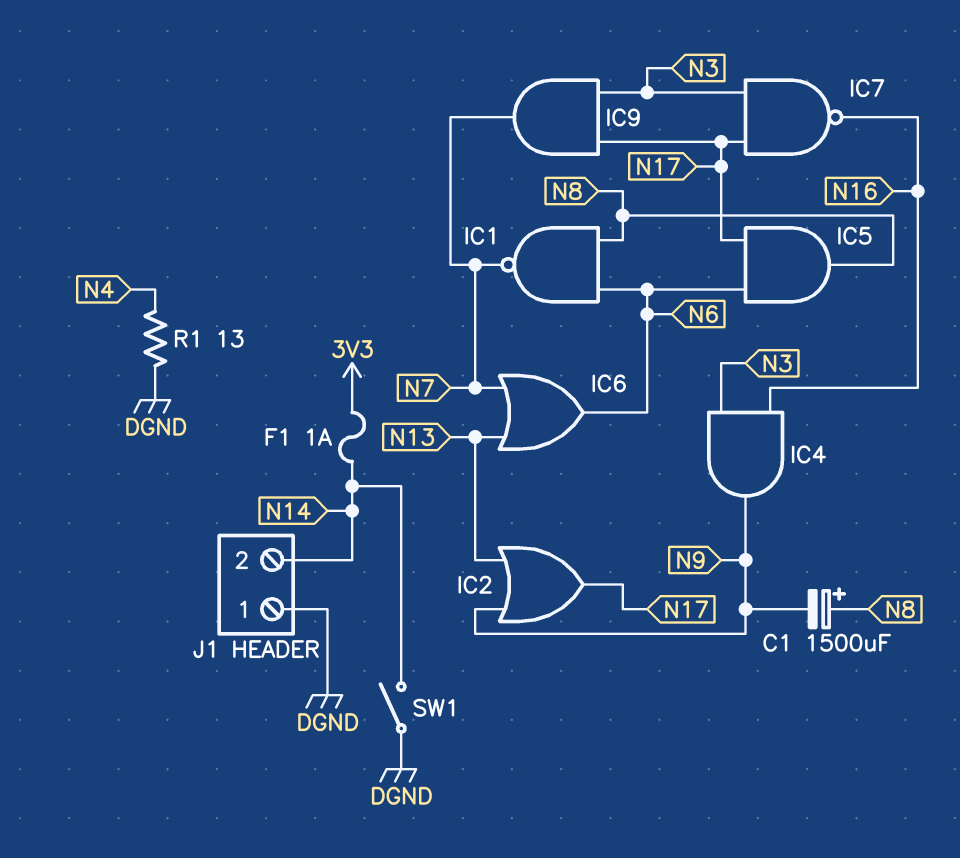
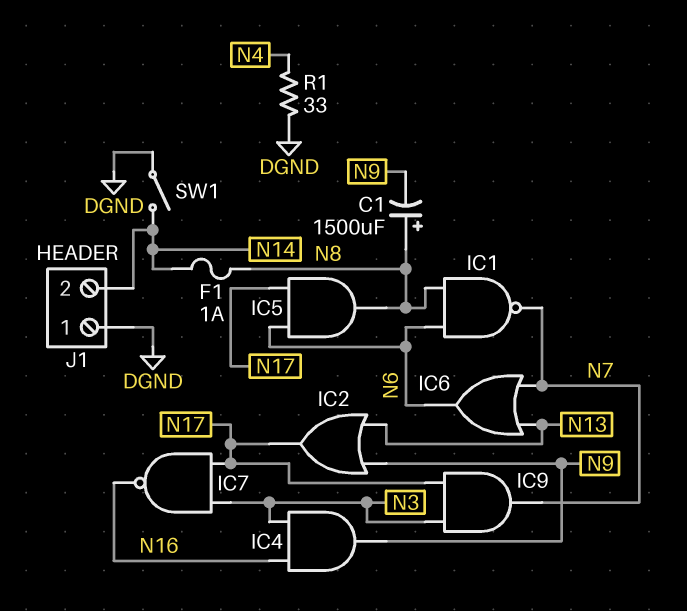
F1: 1A (3V3, N14) -> 1A (N8, N14)
R1: 13 (DGND, N4) -> 33 (DGND, N4)

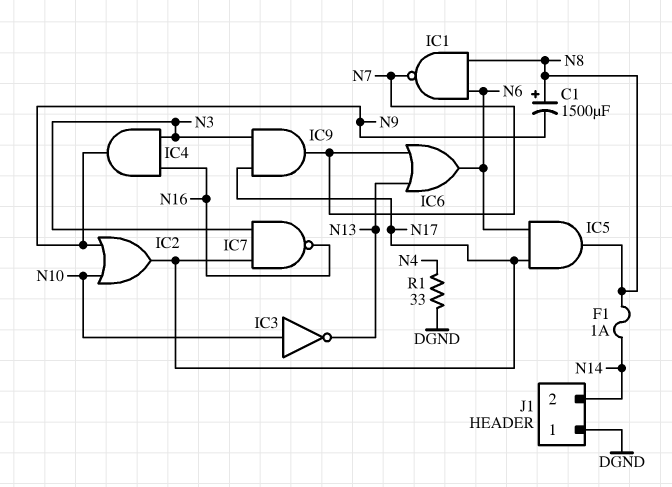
IC2: OR (in N9, in N13, out N17) -> OR (in N9, in N10, out N17)
IC3: none -> NOT (in N10, out N13)
SW1: switch (DGND, N14) -> none

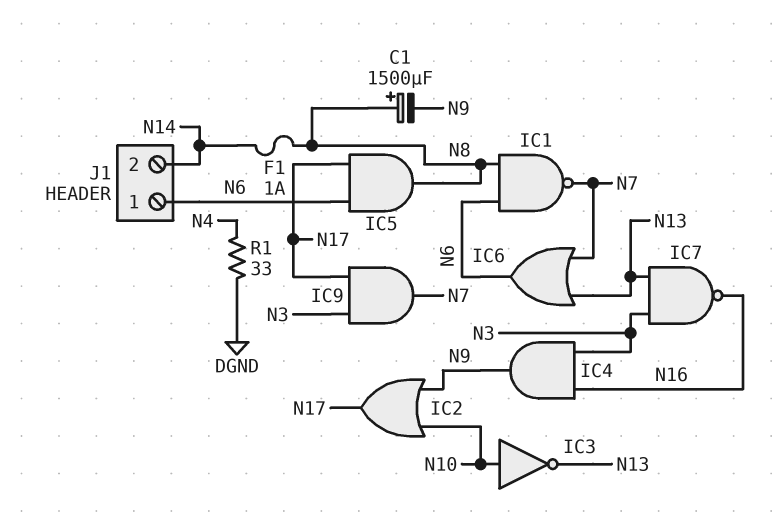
IC7: NAND (in N3, in N17, out N16) -> NAND (in N3, in N13, out N16)
J1 pin 1: DGND -> N6

